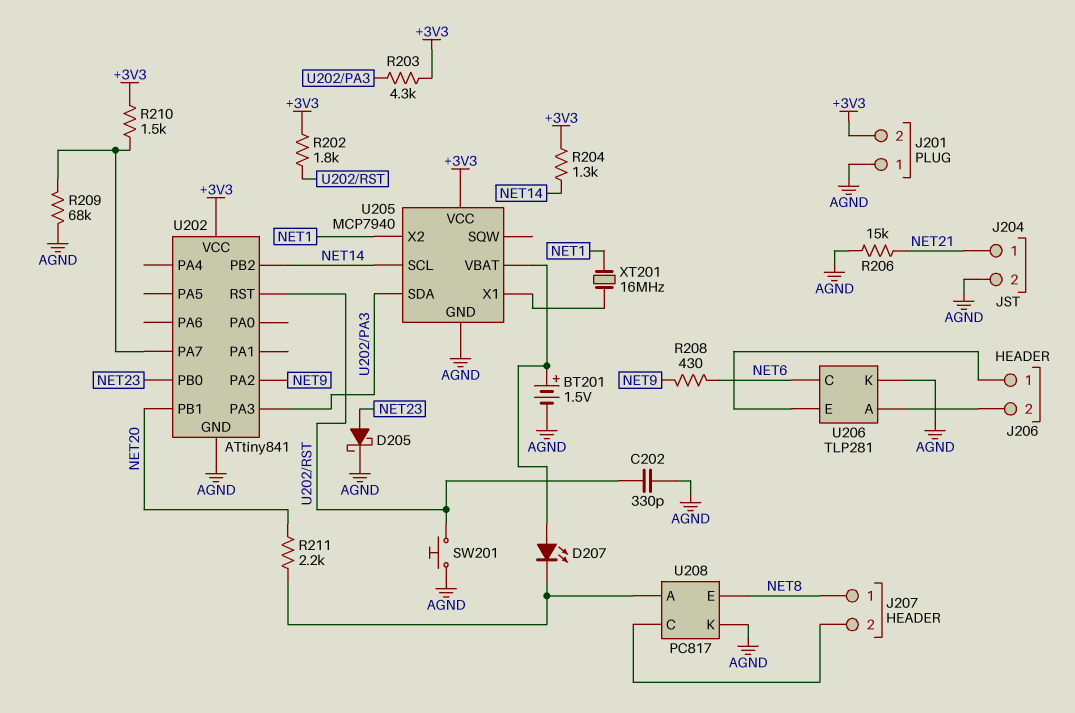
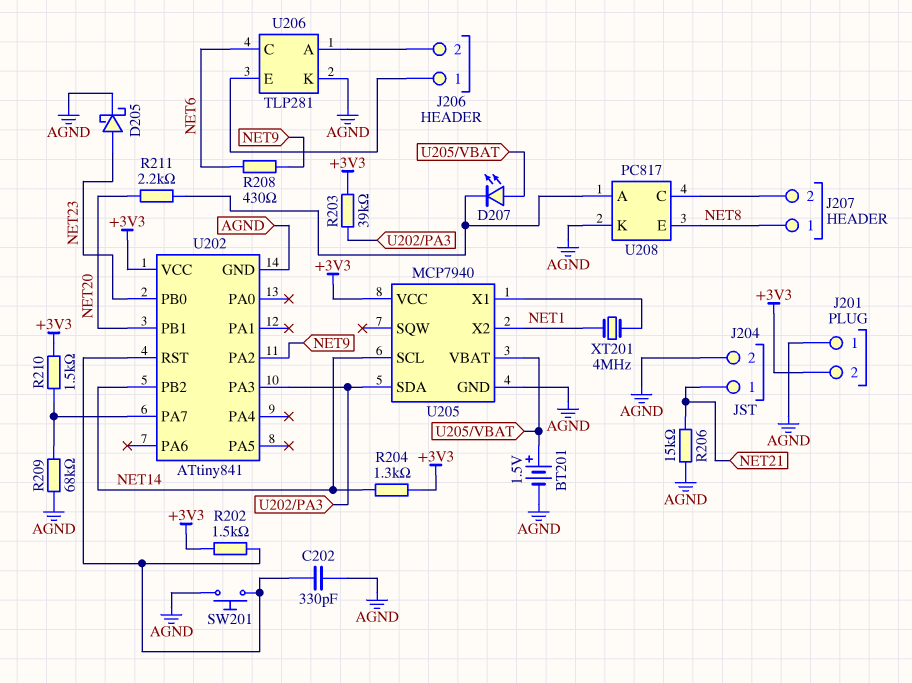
R202: 1.8k (+3V3, U202/RST) -> 1.5k (+3V3, U202/RST)
R203: 4.3k (+3V3, U202/PA3) -> 39k (+3V3, U202/PA3)
XT201: 16MHz (NET1, U205/X1) -> 4MHz (NET1, U205/X1)

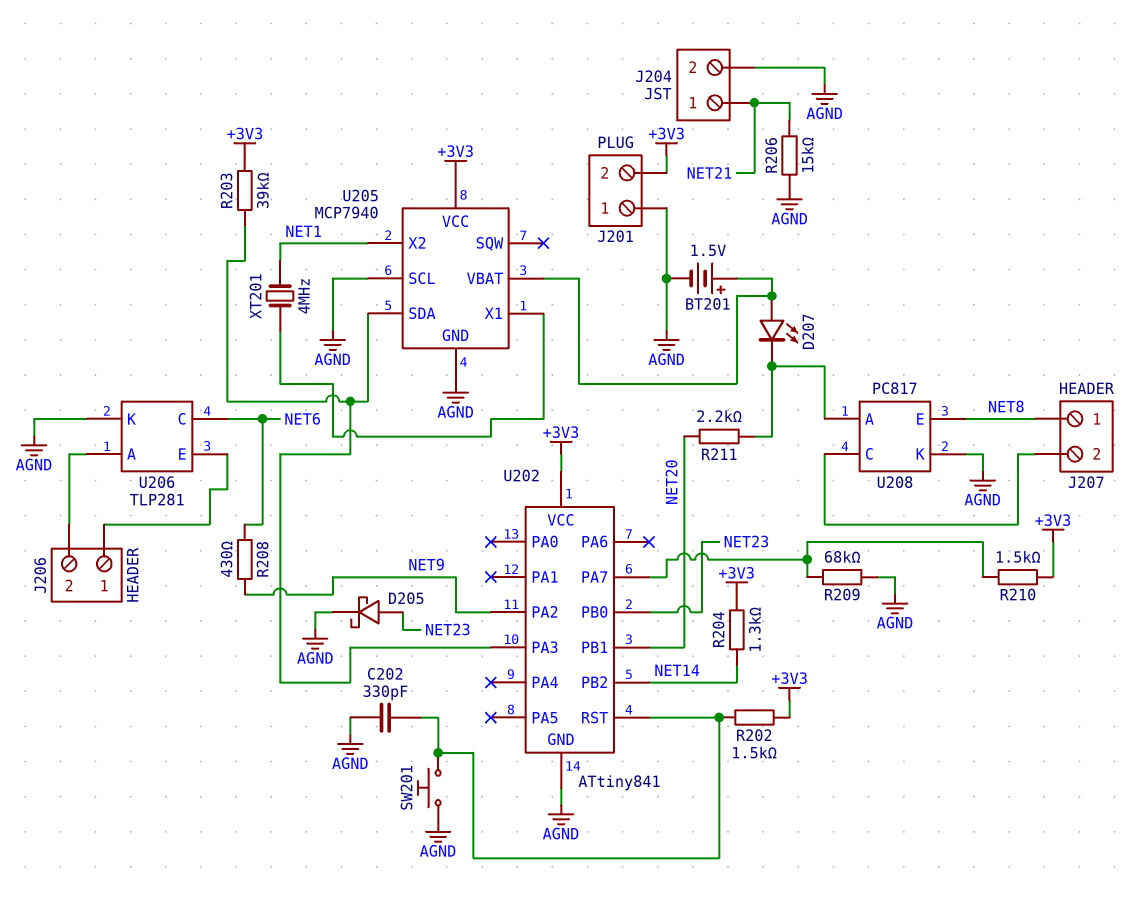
U205 pin SCL: NET14 -> AGND

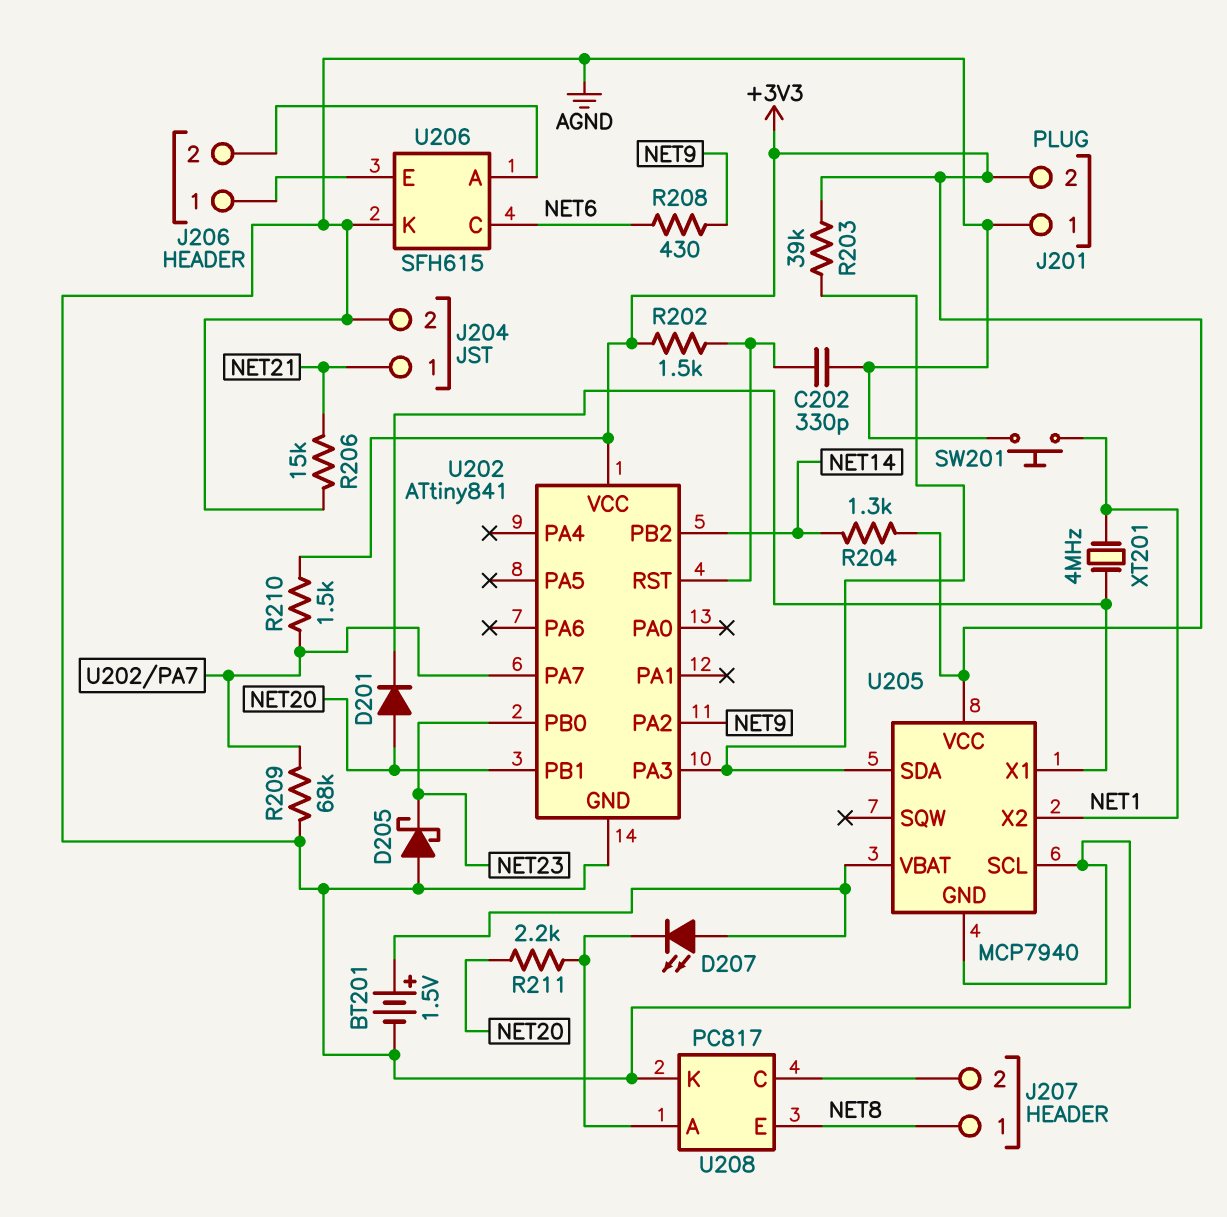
D201: none -> diode (A NET20, K U205/X1)
D205: schottky (A NET23, K AGND) -> schottky (A AGND, K NET23)
SW201: button (AGND, U202/RST) -> button (AGND, NET1)
U206: TLP281 -> SFH615

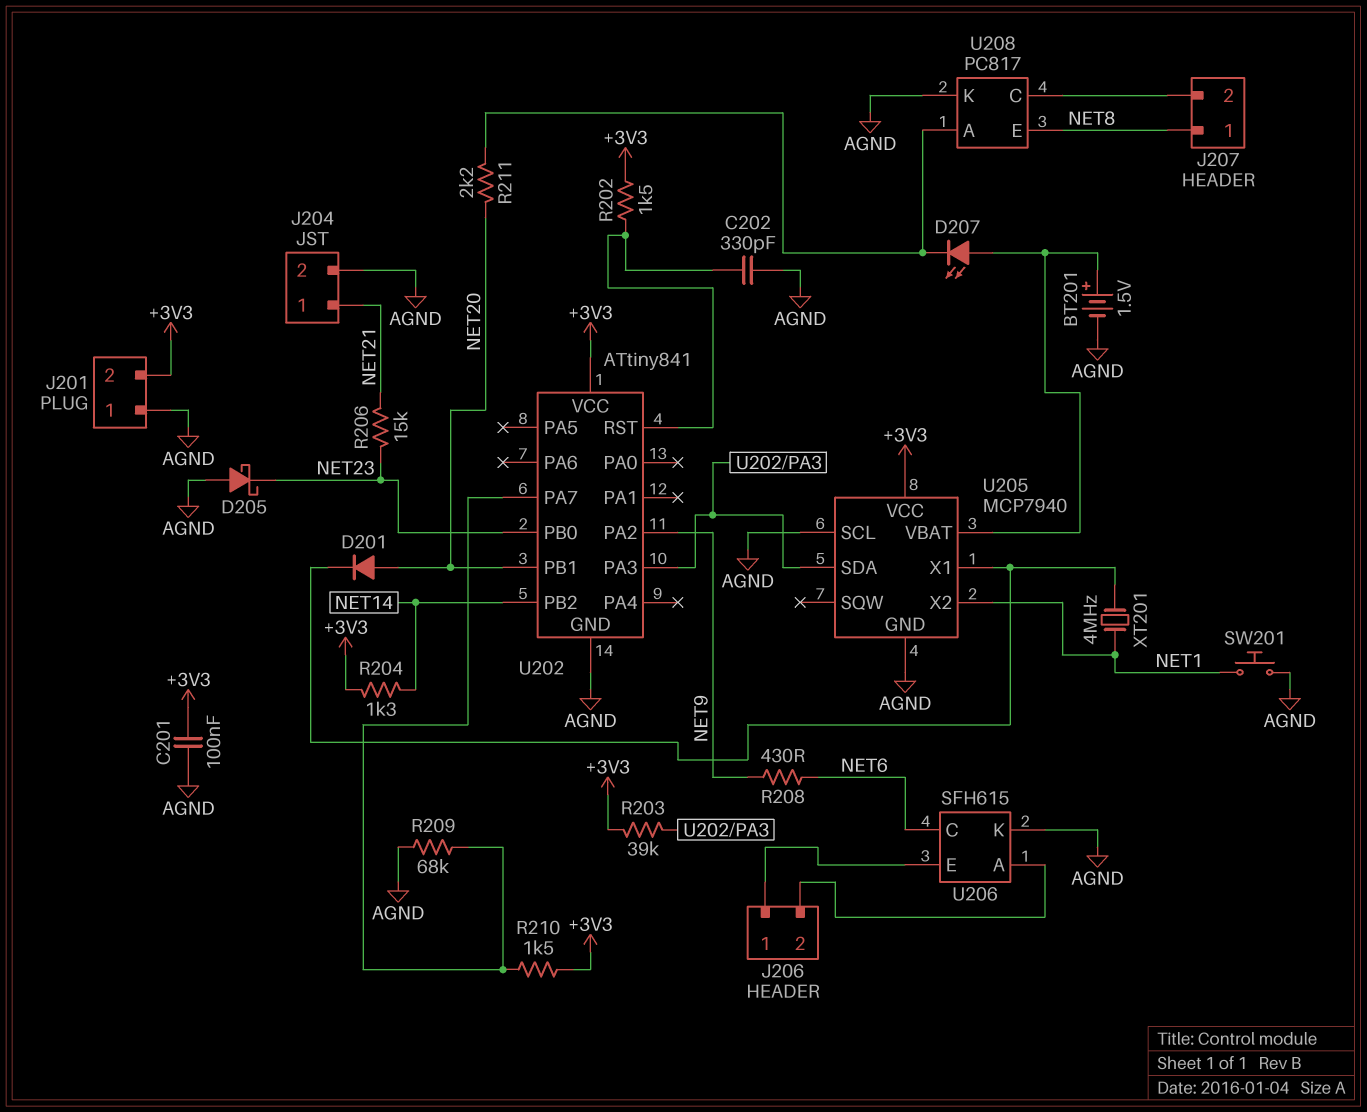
C201: none -> 100nF (+3V3, AGND)
R206: 15k (AGND, NET21) -> 15k (NET21, NET23)

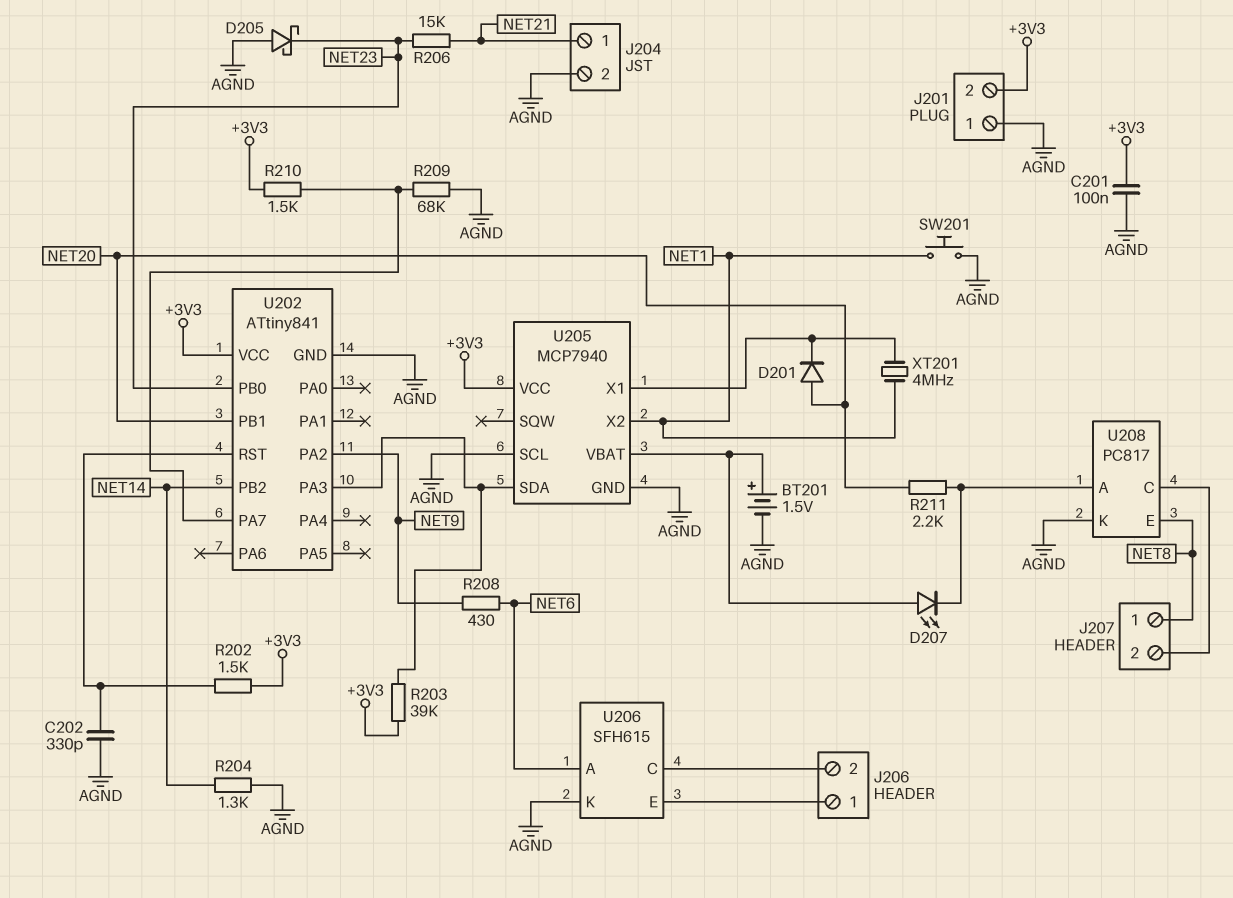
R204: 1.3k (+3V3, NET14) -> 1.3k (AGND, NET14)
U206 pin A: J206/2 -> NET6
U206 pin C: NET6 -> J206/2

